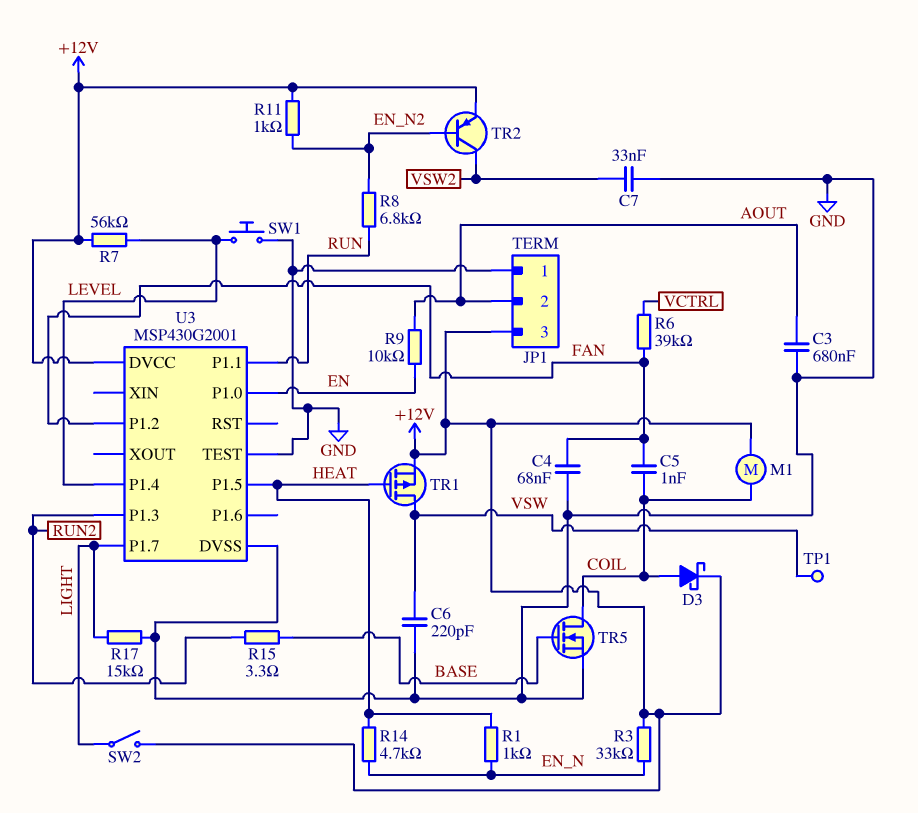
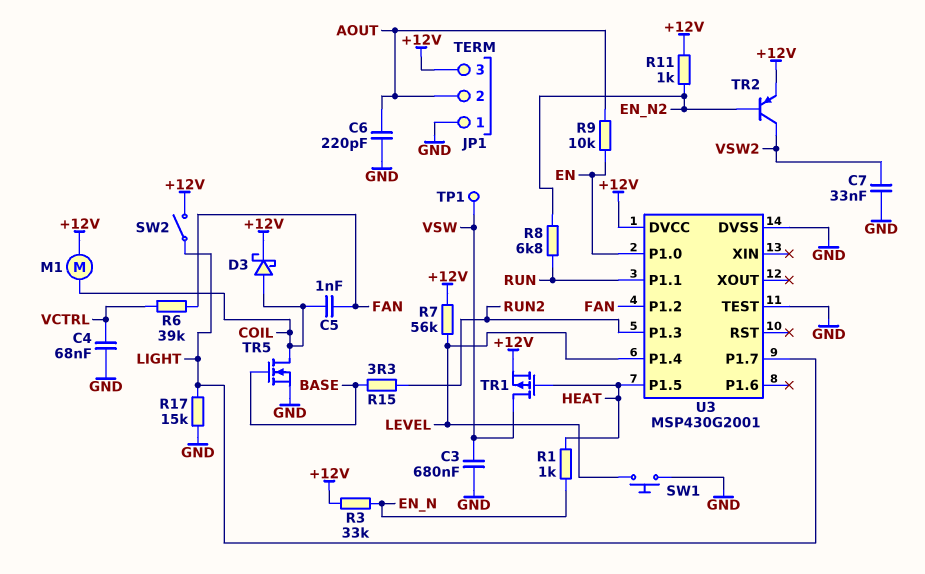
C3: 680nF (AOUT, GND) -> 680nF (GND, VSW)
C4: 68nF (FAN, GND) -> 68nF (GND, VCTRL)
C6: 220pF (GND, VSW) -> 220pF (AOUT, GND)
R14: 4.7k (EN_N, HEAT) -> none

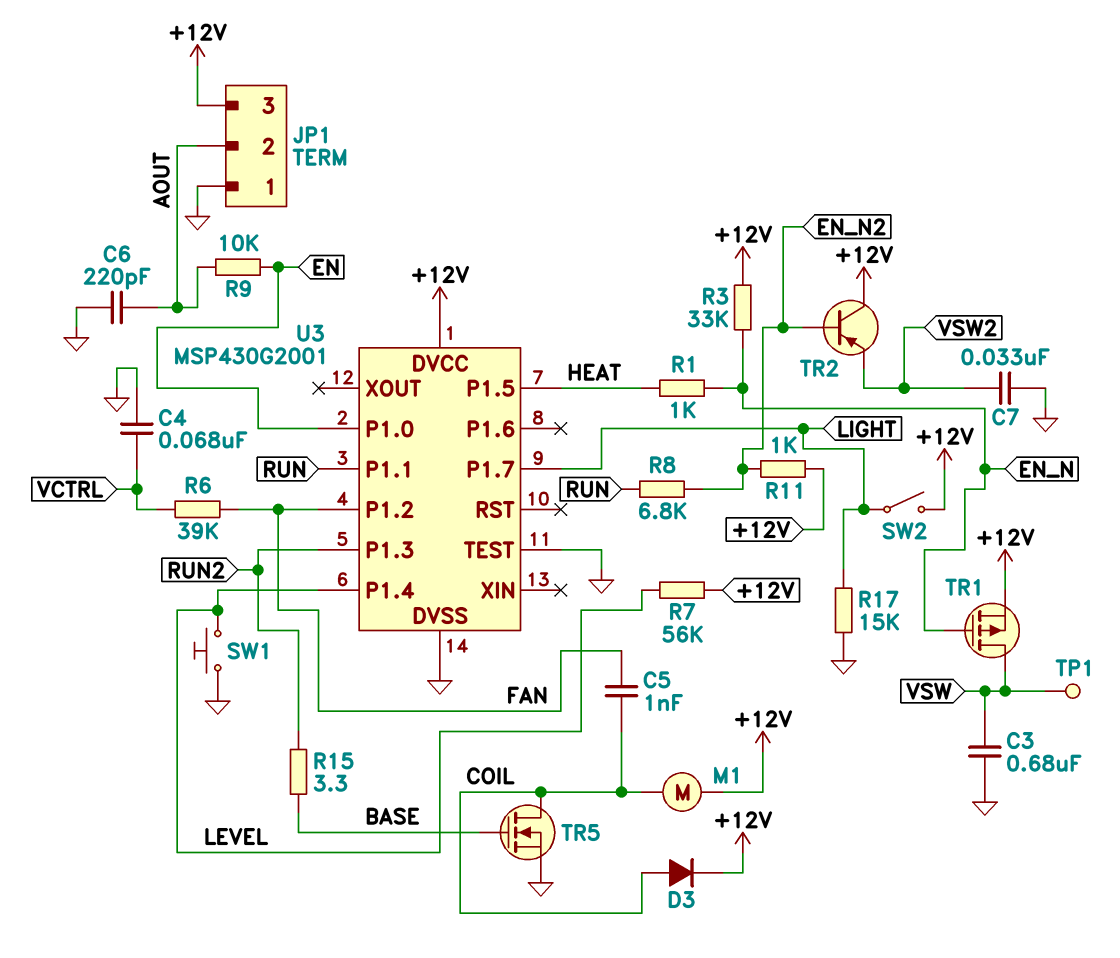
D3: schottky (A COIL, K +12V) -> diode (A COIL, K +12V)
TR1: PMOS (G HEAT, D VSW, S +12V) -> PMOS (G EN_N, D VSW, S +12V)
TR2: PNP (B EN_N2, C VSW2, E +12V) -> PNP (B EN_N2, C +12V, E VSW2)

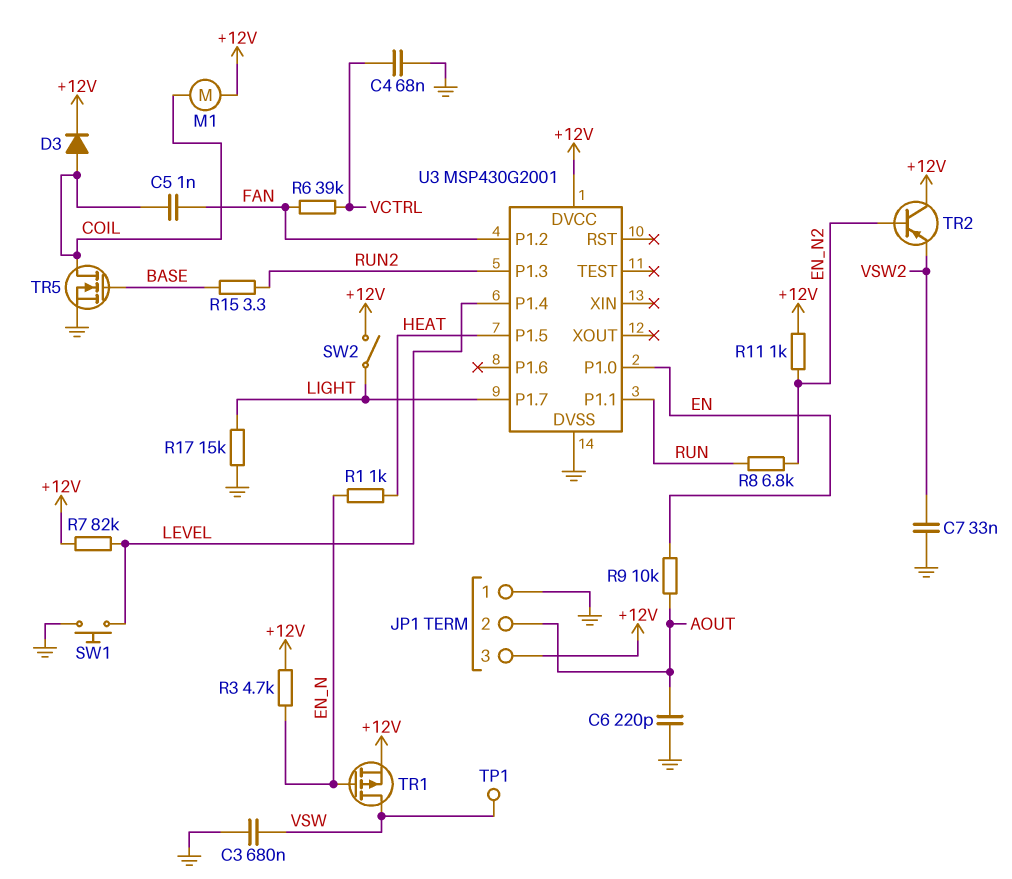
R3: 33k (+12V, EN_N) -> 4.7k (+12V, EN_N)
R7: 56k (+12V, LEVEL) -> 82k (+12V, LEVEL)
U3 pin TEST: GND -> none

